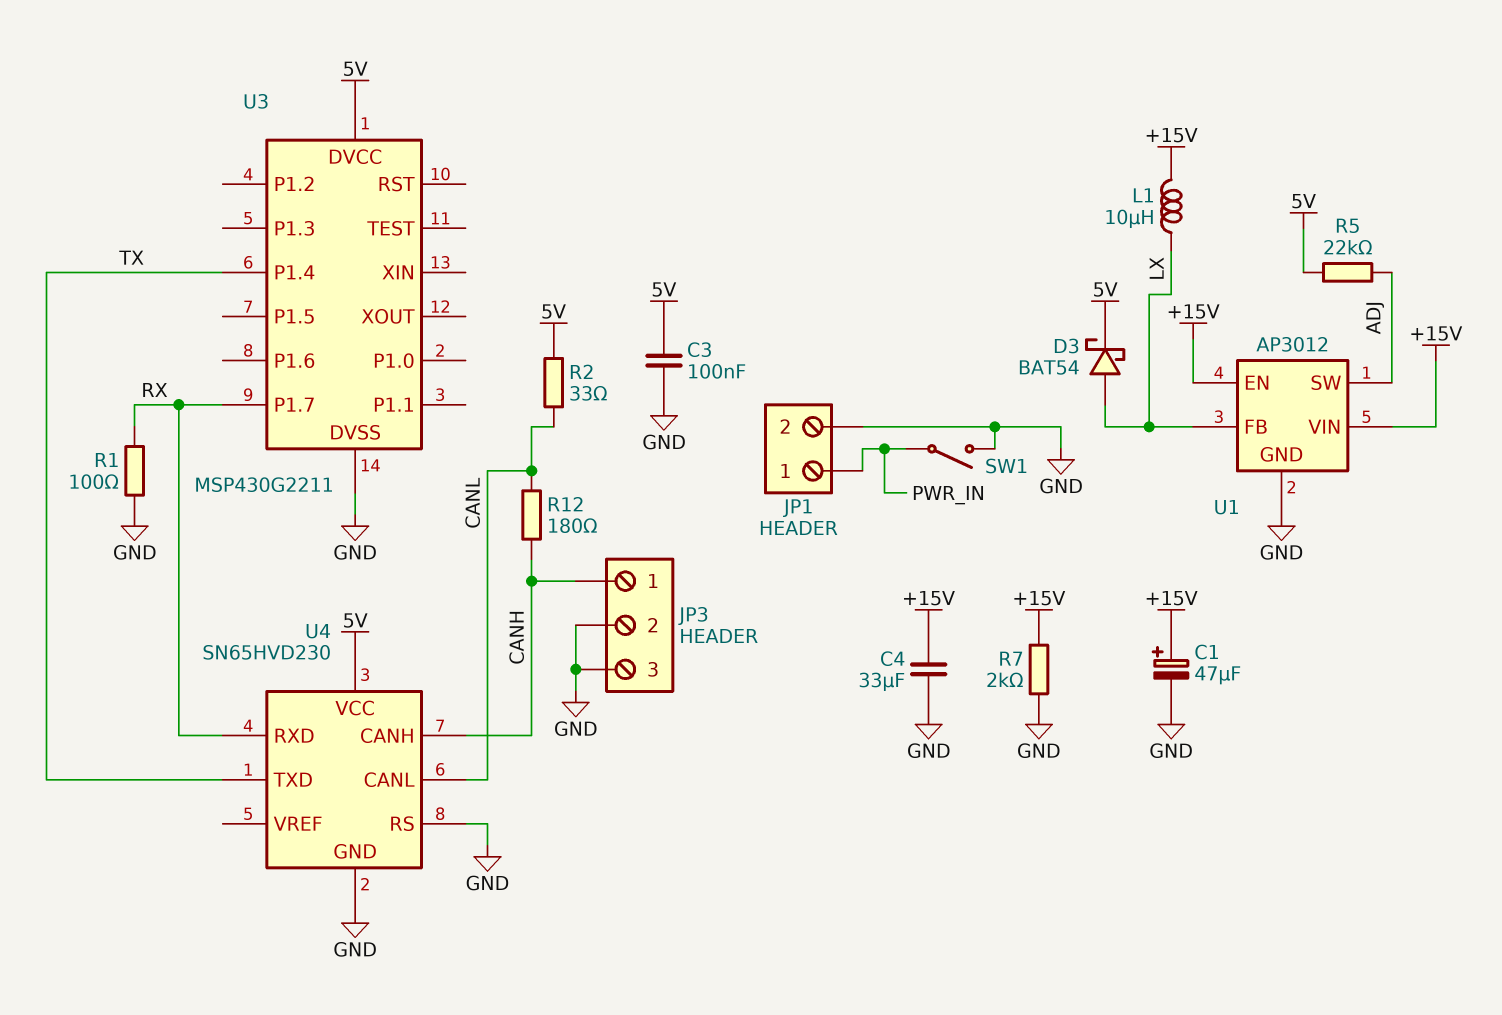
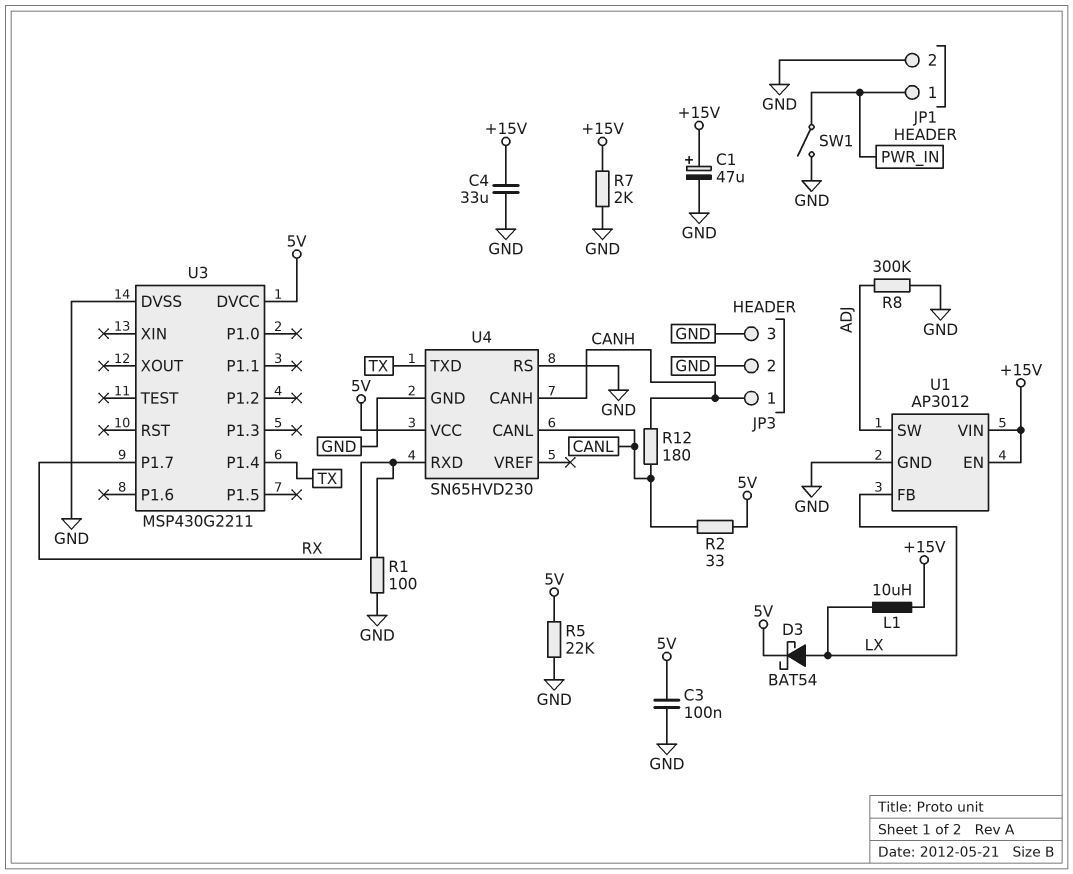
R5: 22k (5V, ADJ) -> 22k (5V, GND)
R8: none -> 300k (ADJ, GND)

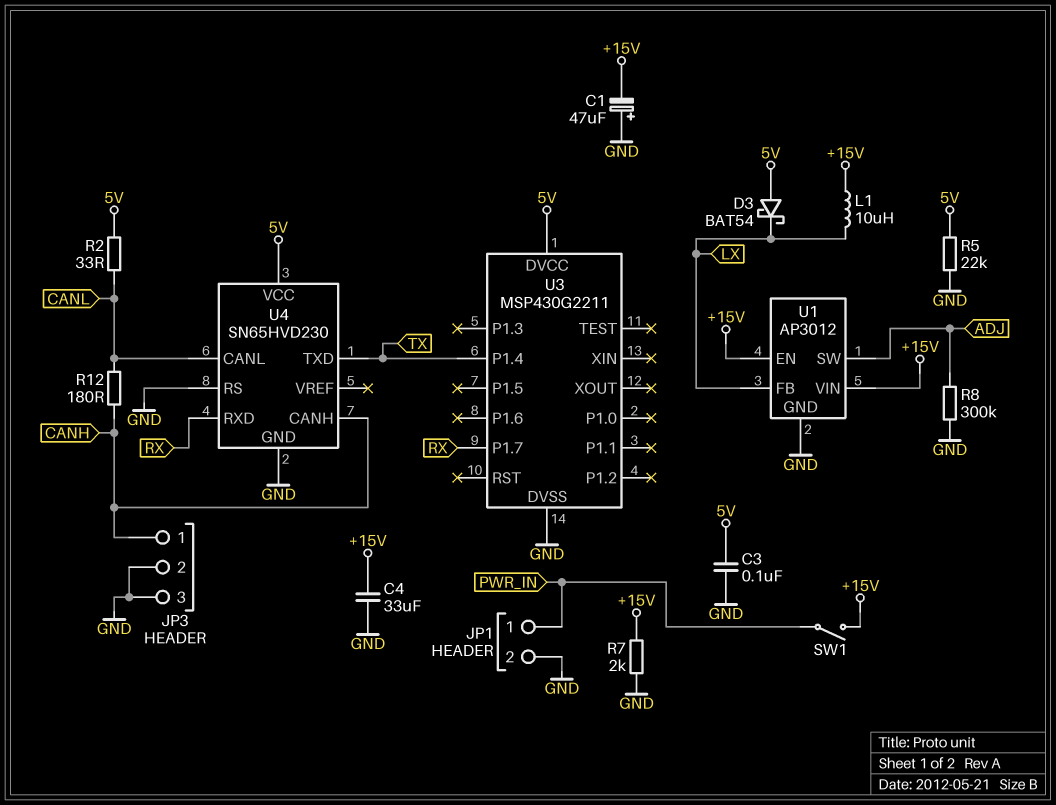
C1: 47uF (plus +15V, minus GND) -> 47uF (plus GND, minus +15V)
D3: schottky BAT54 (A LX, K 5V) -> schottky BAT54 (A 5V, K LX)
R1: 100 (GND, RX) -> none
SW1: switch (GND, PWR_IN) -> switch (+15V, PWR_IN)

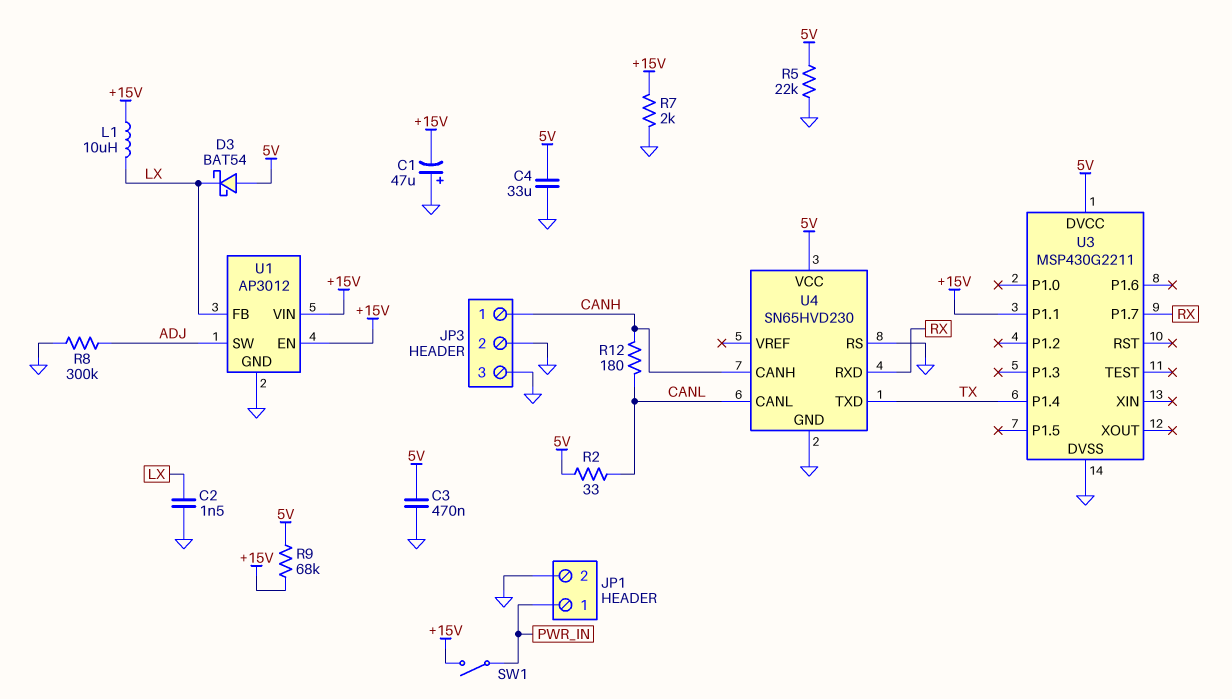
C2: none -> 1.5nF (GND, LX)
C3: 100nF (5V, GND) -> 470nF (5V, GND)
C4: 33uF (+15V, GND) -> 33uF (5V, GND)
R9: none -> 68k (+15V, 5V)
U3 pin P1.1: none -> +15V

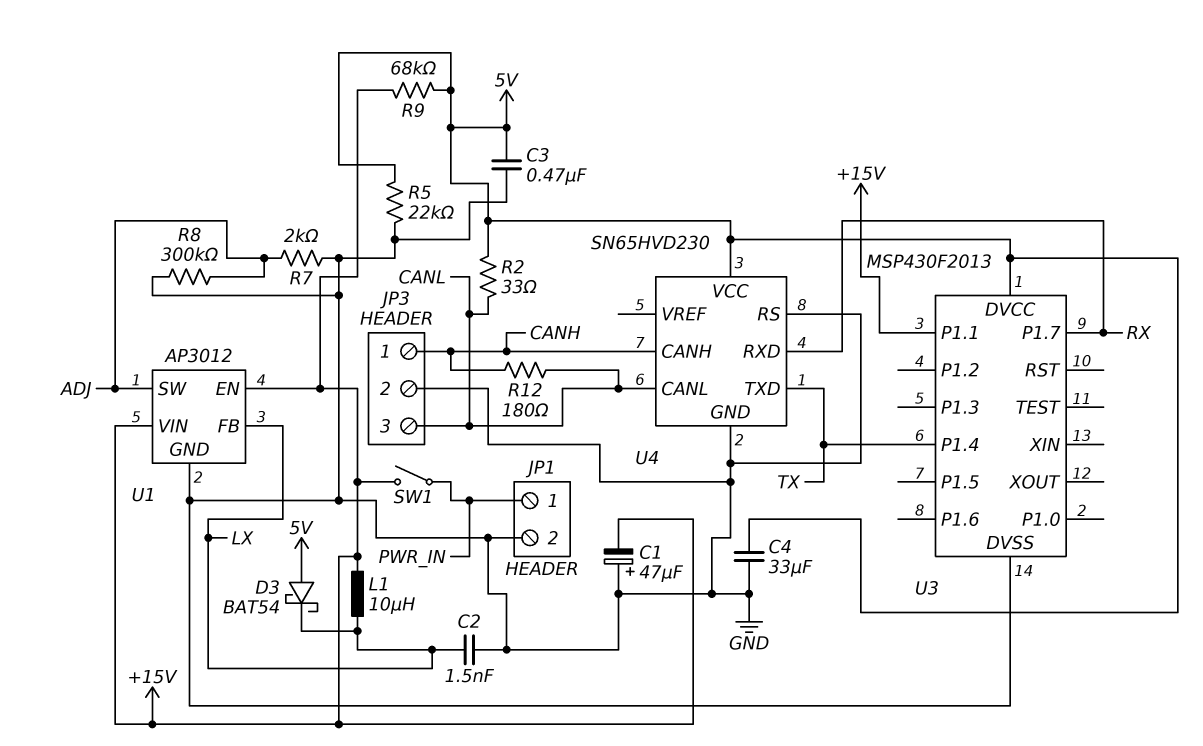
JP3 pin 3: GND -> CANL
R7: 2k (+15V, GND) -> 2k (ADJ, GND)
U3: MSP430G2211 -> MSP430F2013

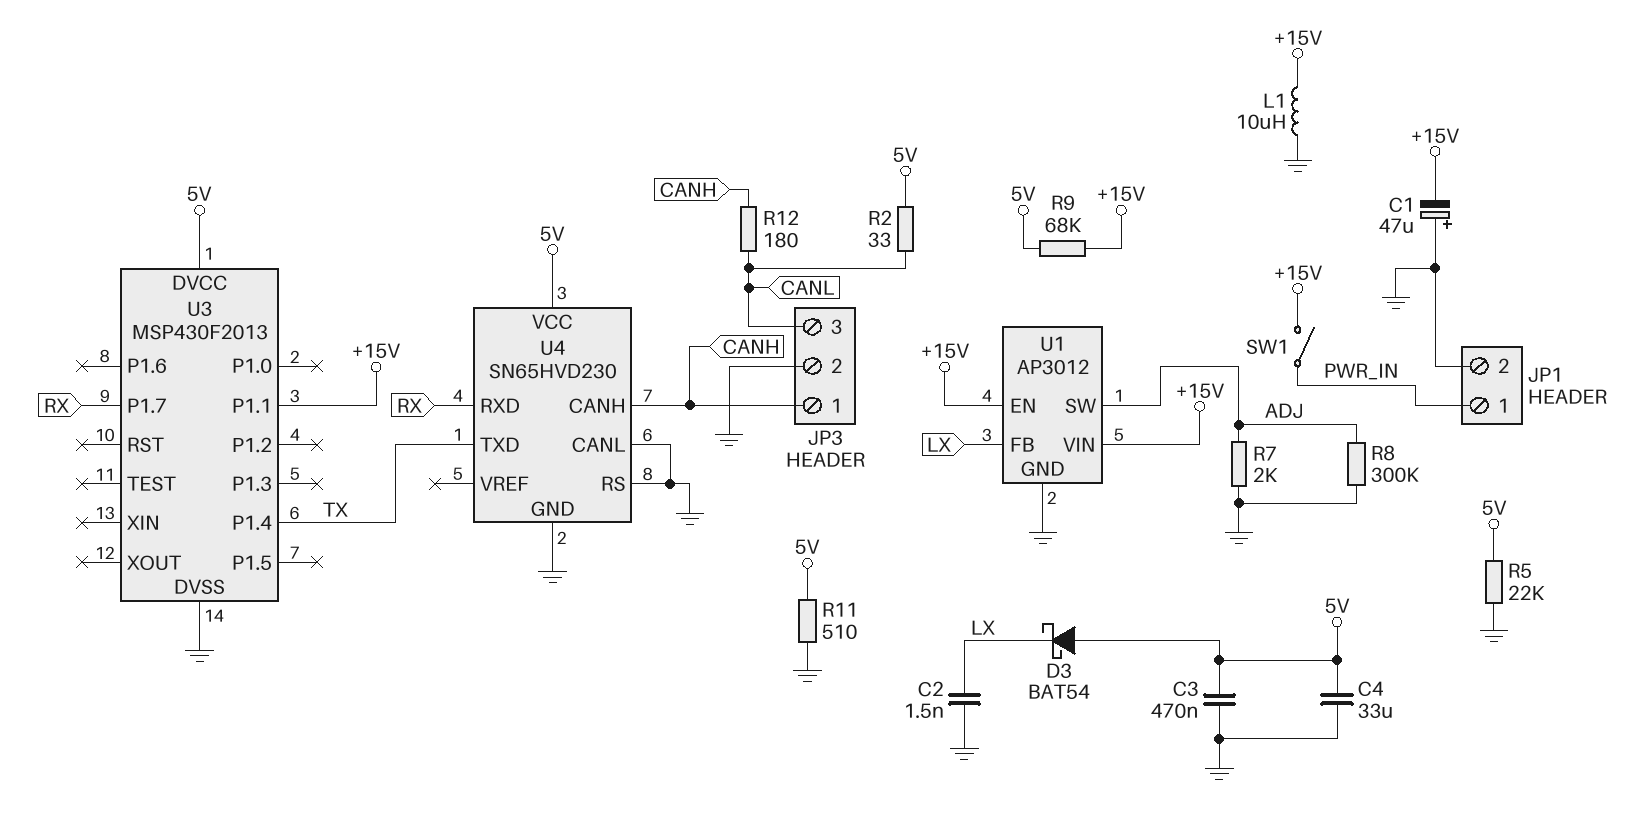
L1: 10uH (+15V, LX) -> 10uH (+15V, GND)
R11: none -> 510 (5V, GND)
U4 pin CANL: CANL -> GND

